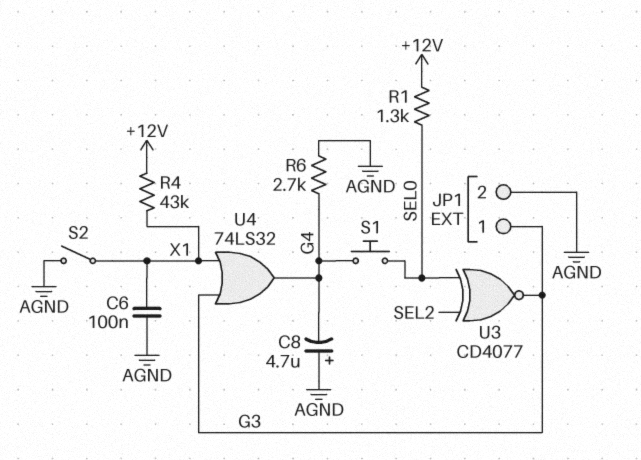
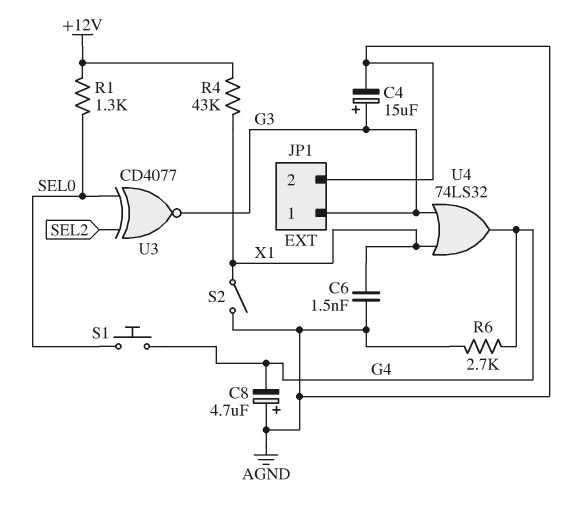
C4: none -> 15uF (plus G3, minus AGND)
C6: 100nF (AGND, X1) -> 1.5nF (AGND, X1)

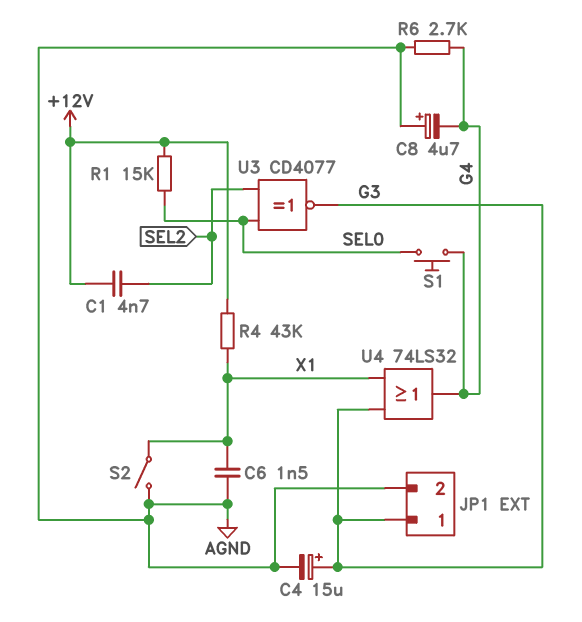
C1: none -> 4.7nF (+12V, SEL2)
R1: 1.3k (+12V, SEL0) -> 15k (+12V, SEL0)

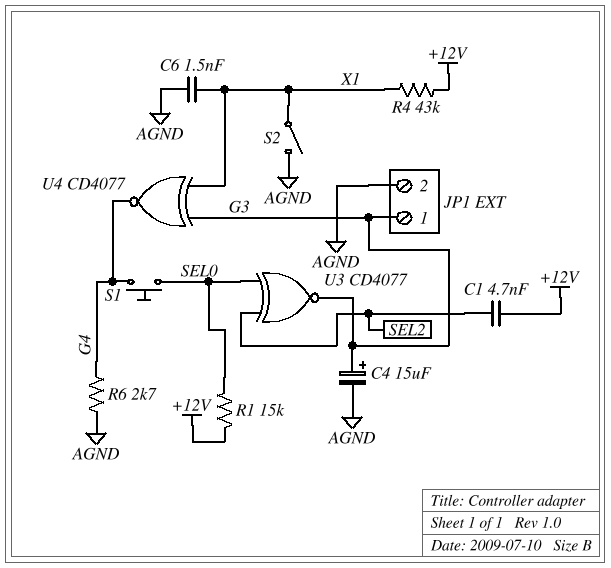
C8: 4.7uF (plus AGND, minus G4) -> none
U4: OR 74LS32 (in G3, in X1, out G4) -> XNOR CD4077 (in G3, in X1, out G4)

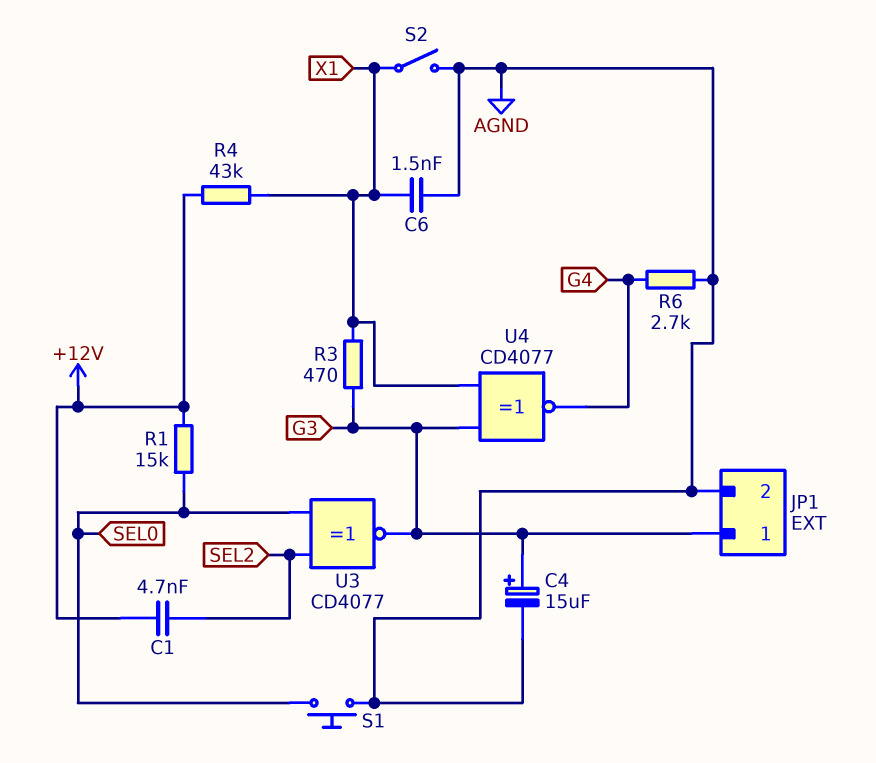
R3: none -> 470 (G3, X1)
S1: button (G4, SEL0) -> button (AGND, SEL0)

